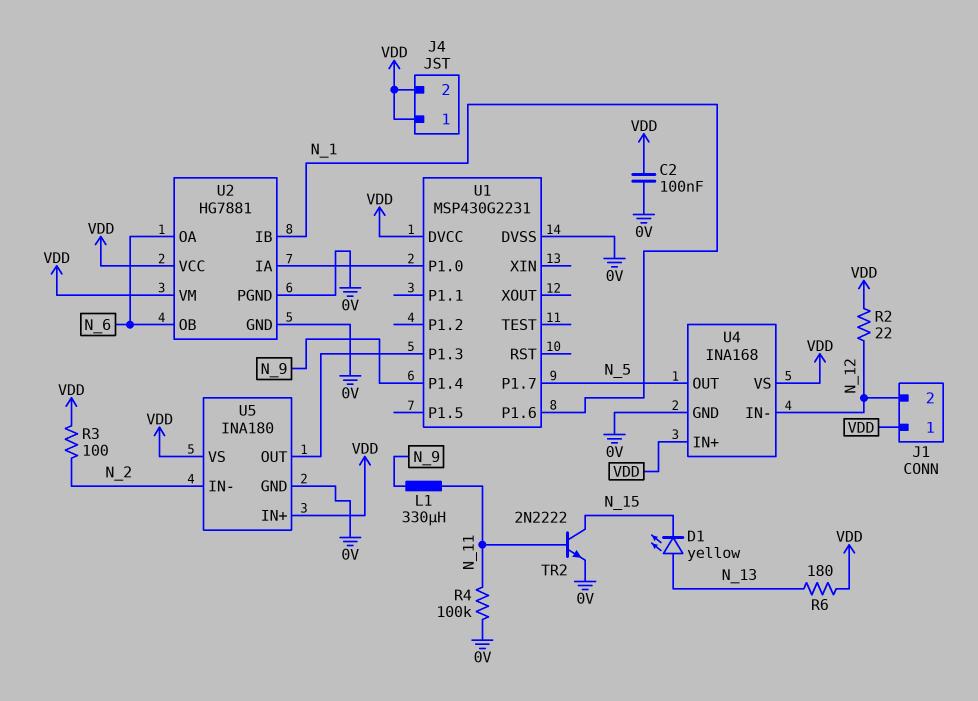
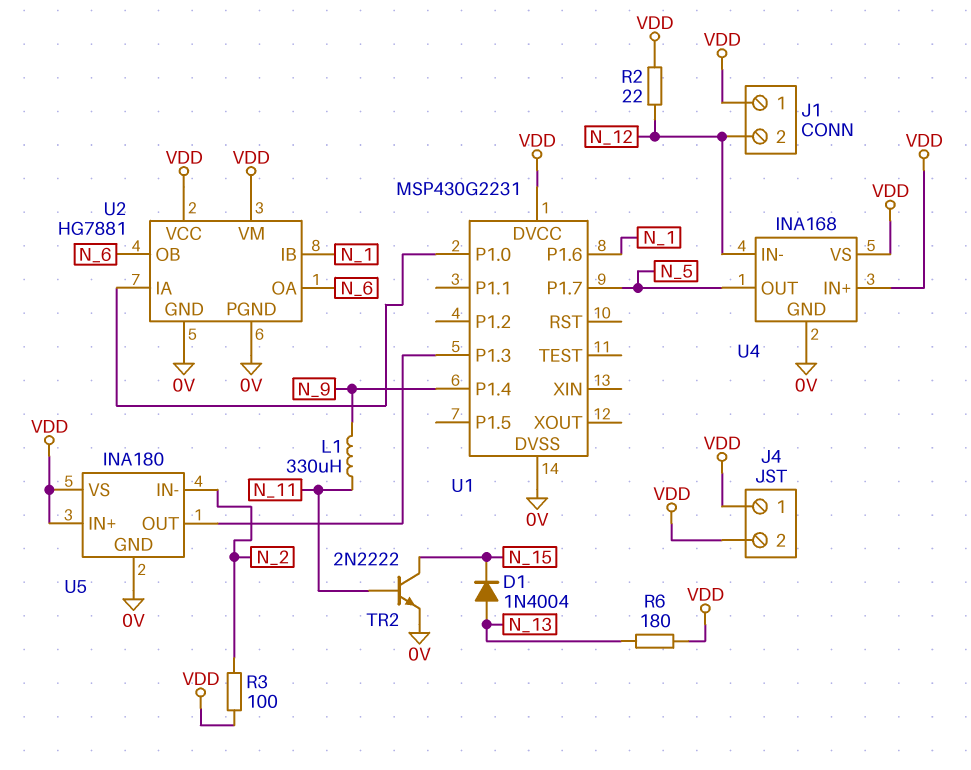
C2: 100nF (0V, VDD) -> none
D1: LED yellow (A N_13, K N_15) -> diode 1N4004 (A N_13, K N_15)
R4: 100k (0V, N_11) -> none

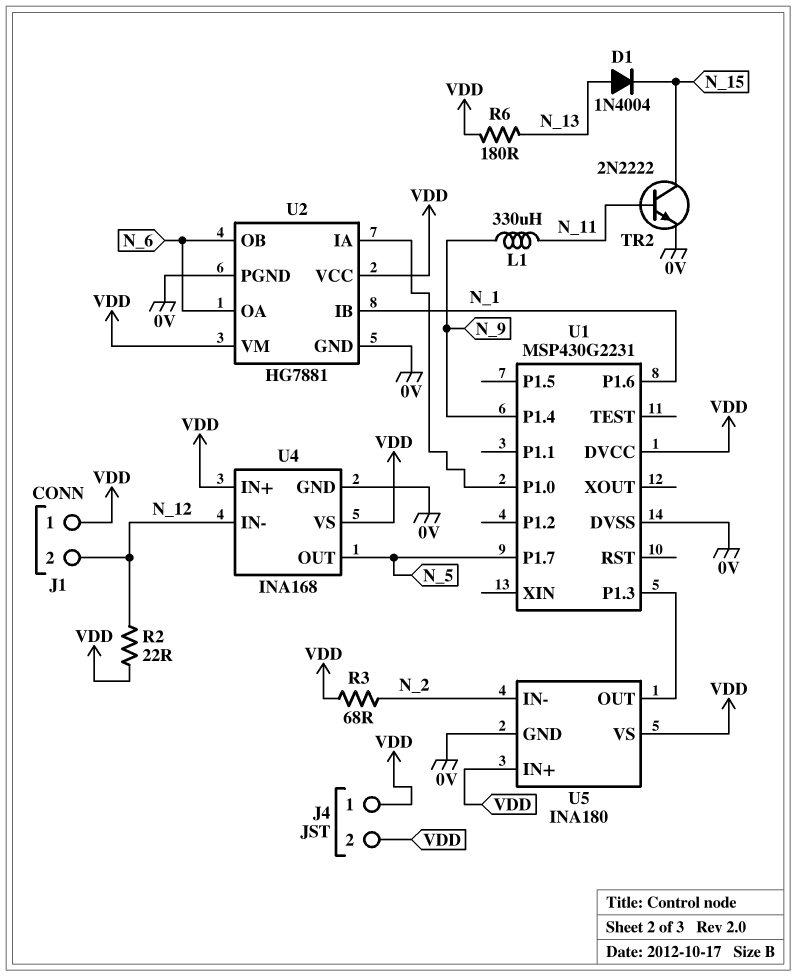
R3: 100 (N_2, VDD) -> 68 (N_2, VDD)

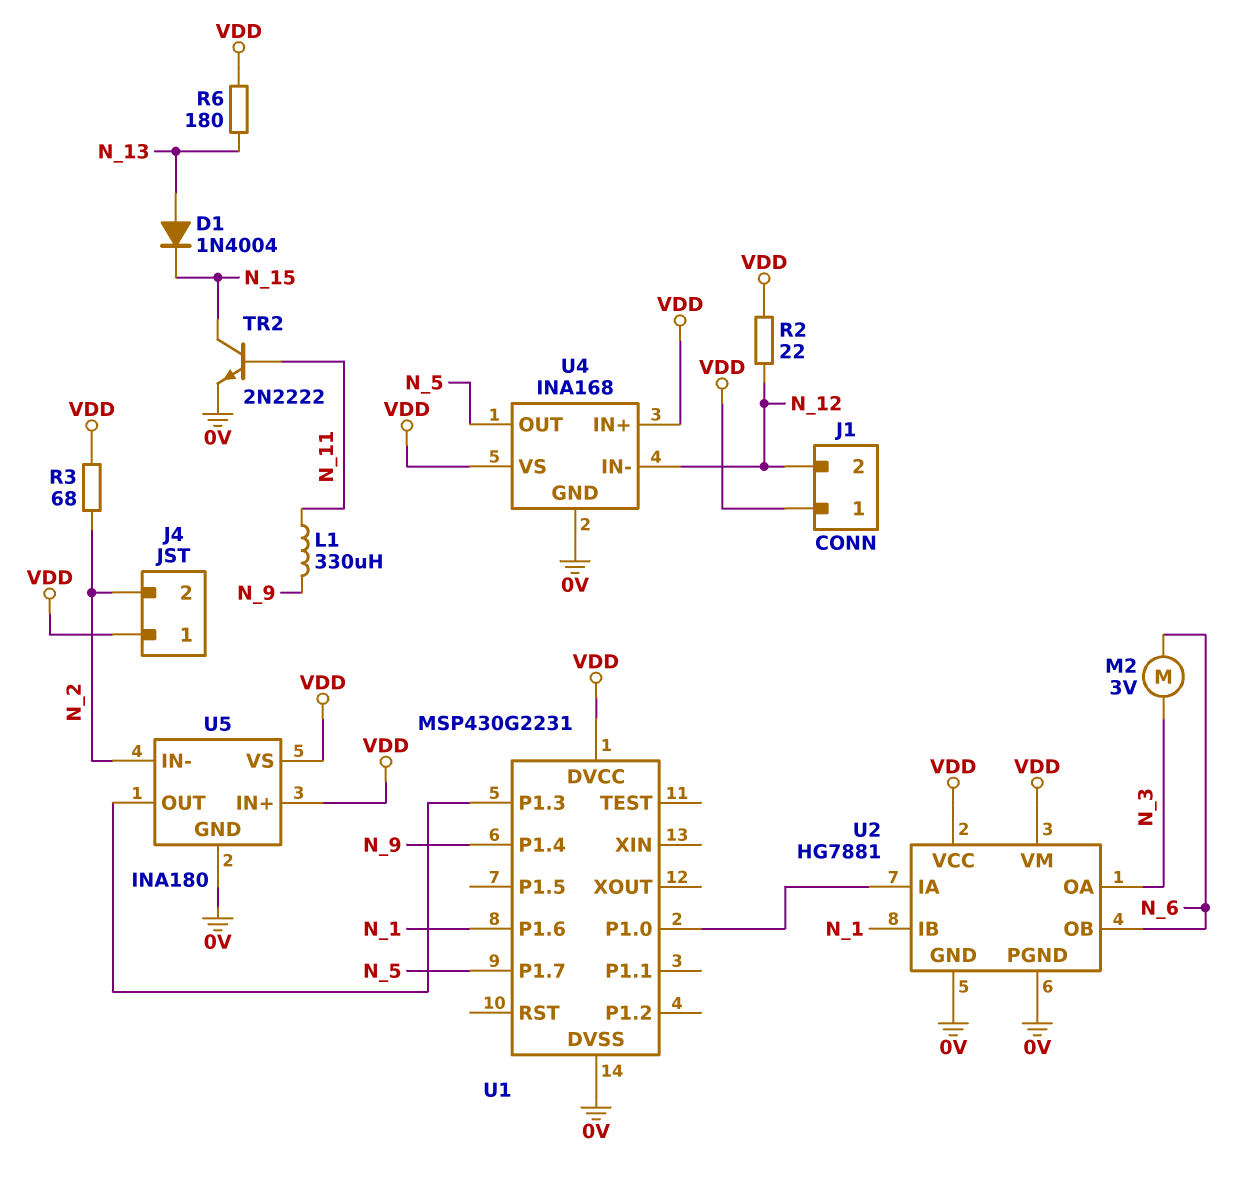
J4 pin 2: VDD -> N_2
M2: none -> motor 3V (N_3, N_6)
U2 pin OA: N_6 -> N_3

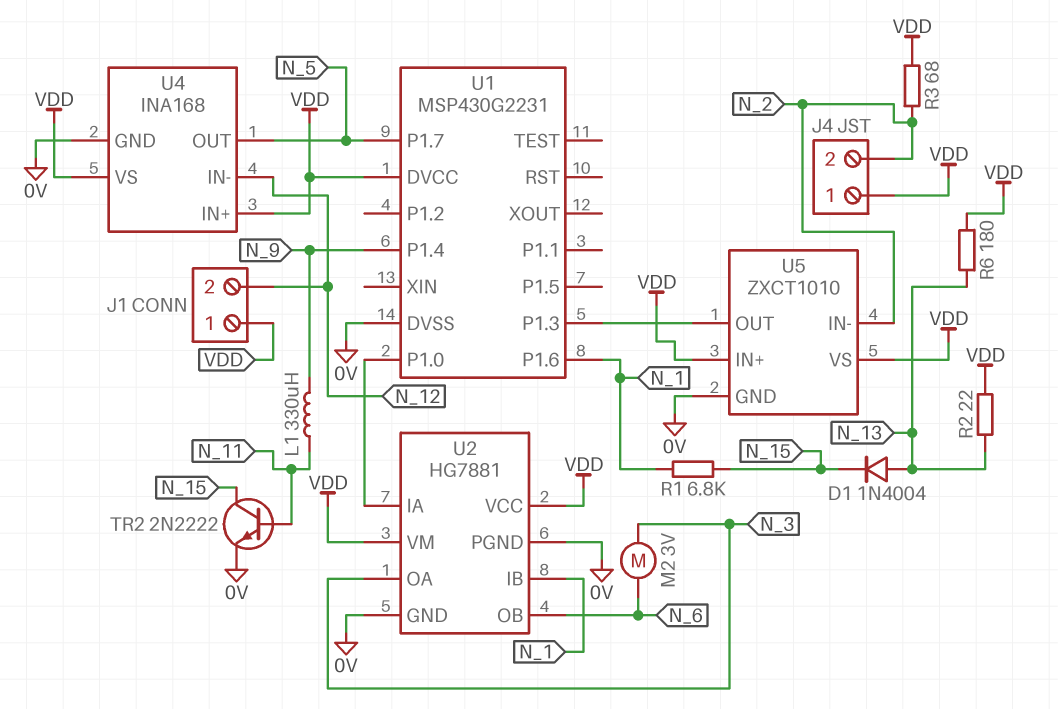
R1: none -> 6.8k (N_1, N_15)
R2: 22 (N_12, VDD) -> 22 (N_13, VDD)
U5: INA180 -> ZXCT1010

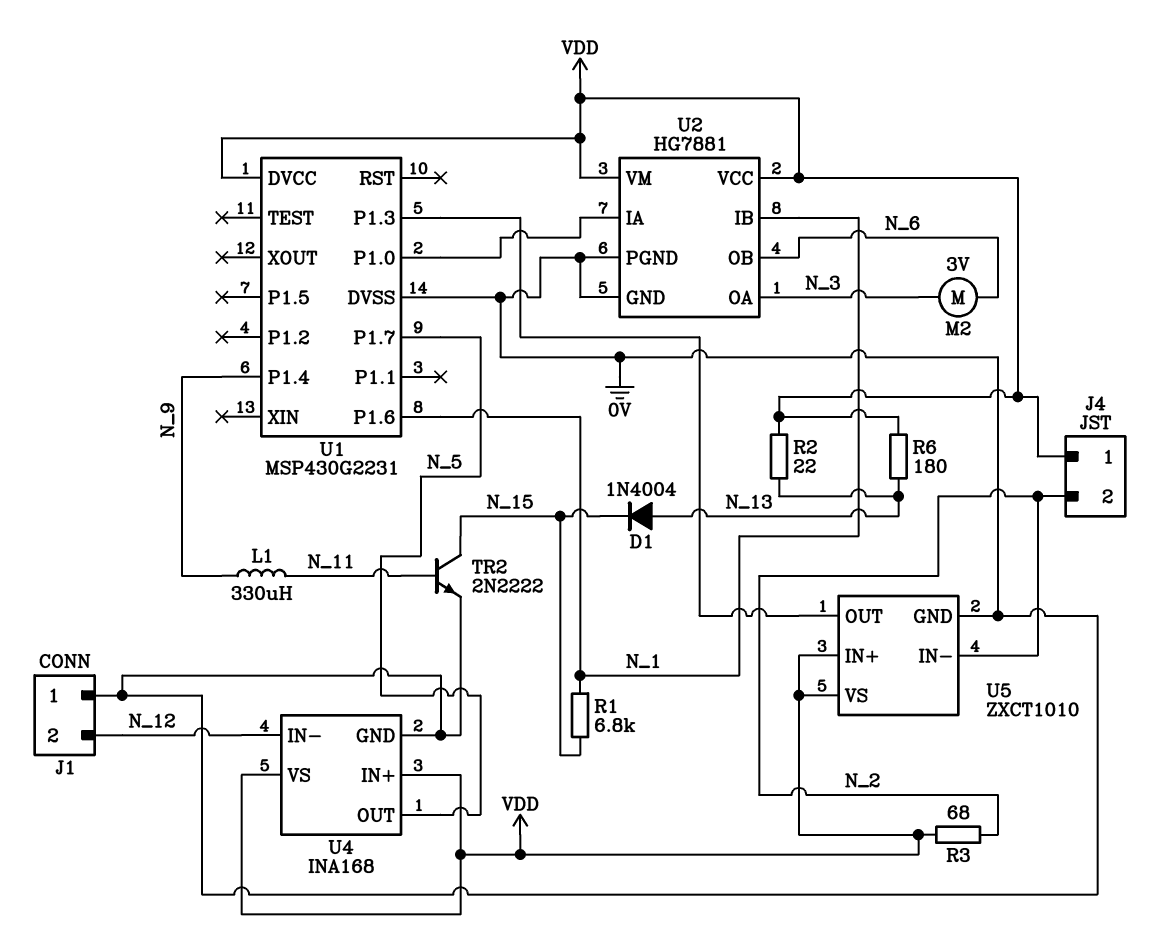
J1 pin 1: VDD -> 0V

